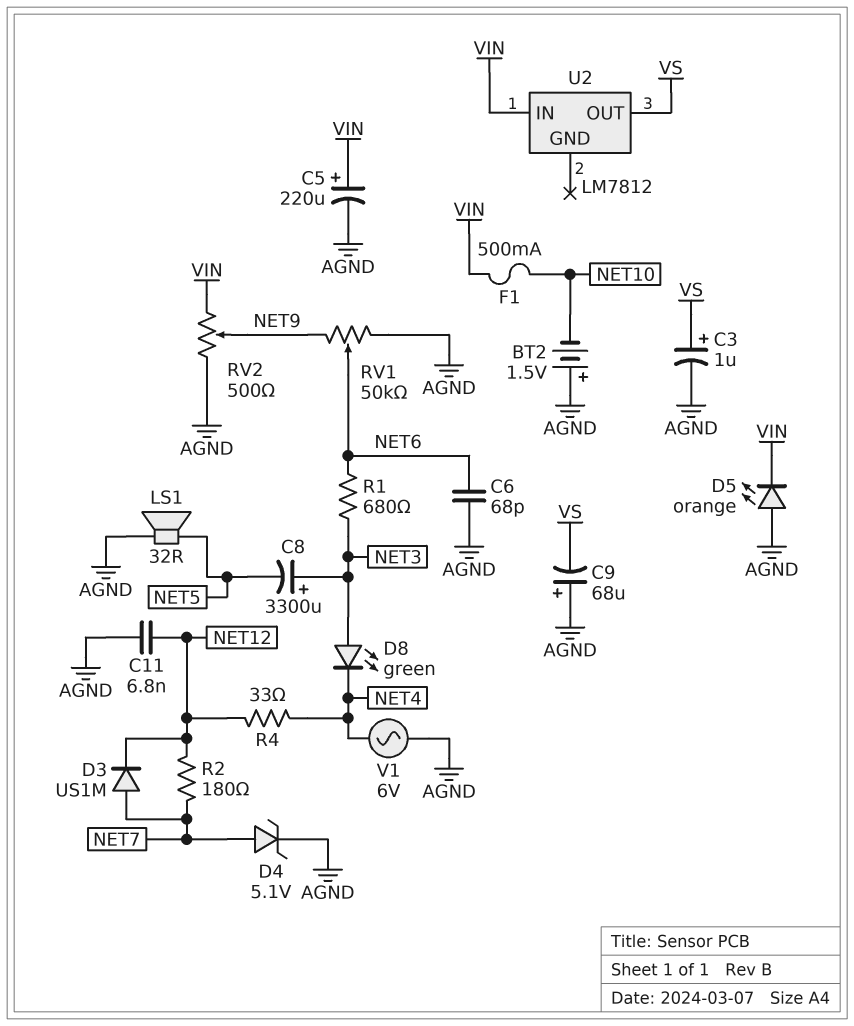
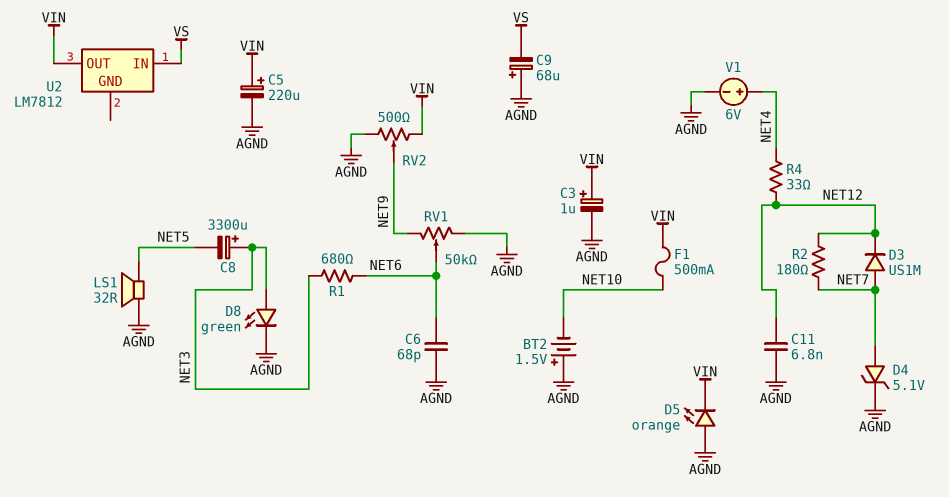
C3: 1uF (plus VS, minus AGND) -> 1uF (plus VIN, minus AGND)
D8: LED green (A NET3, K NET4) -> LED green (A NET3, K AGND)
U2 pin IN: VIN -> VS
U2 pin OUT: VS -> VIN
V1: AC 6V (AGND, NET4) -> 6V (plus NET4, minus AGND)

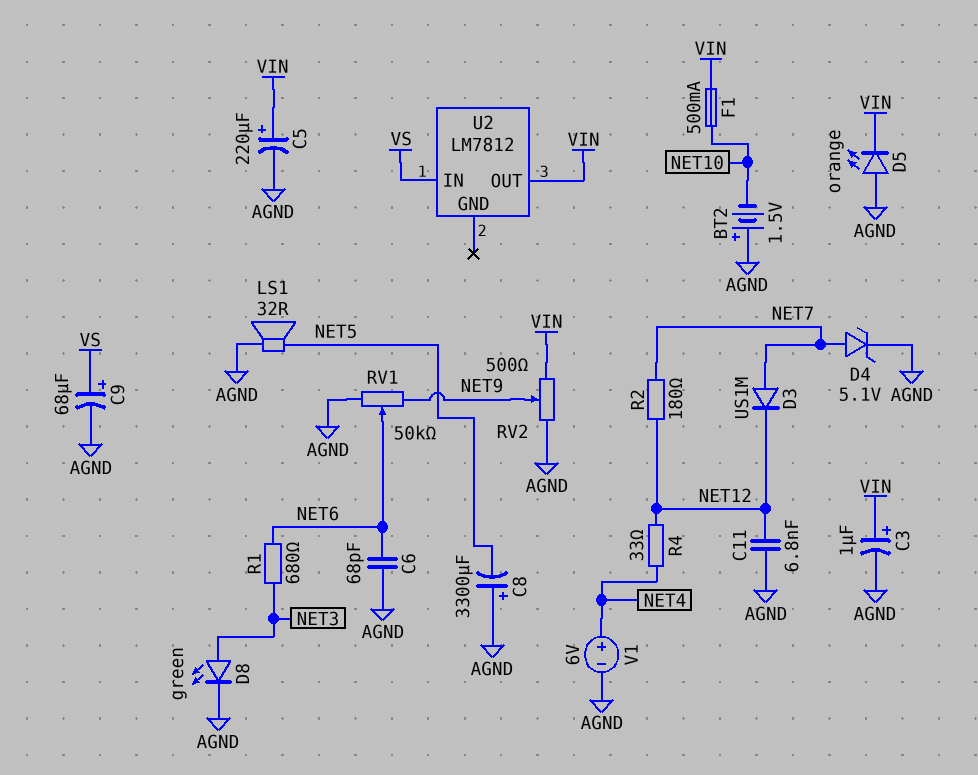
C8: 3300uF (plus NET3, minus NET5) -> 3300uF (plus AGND, minus NET5)
C9: 68uF (plus AGND, minus VS) -> 68uF (plus VS, minus AGND)

